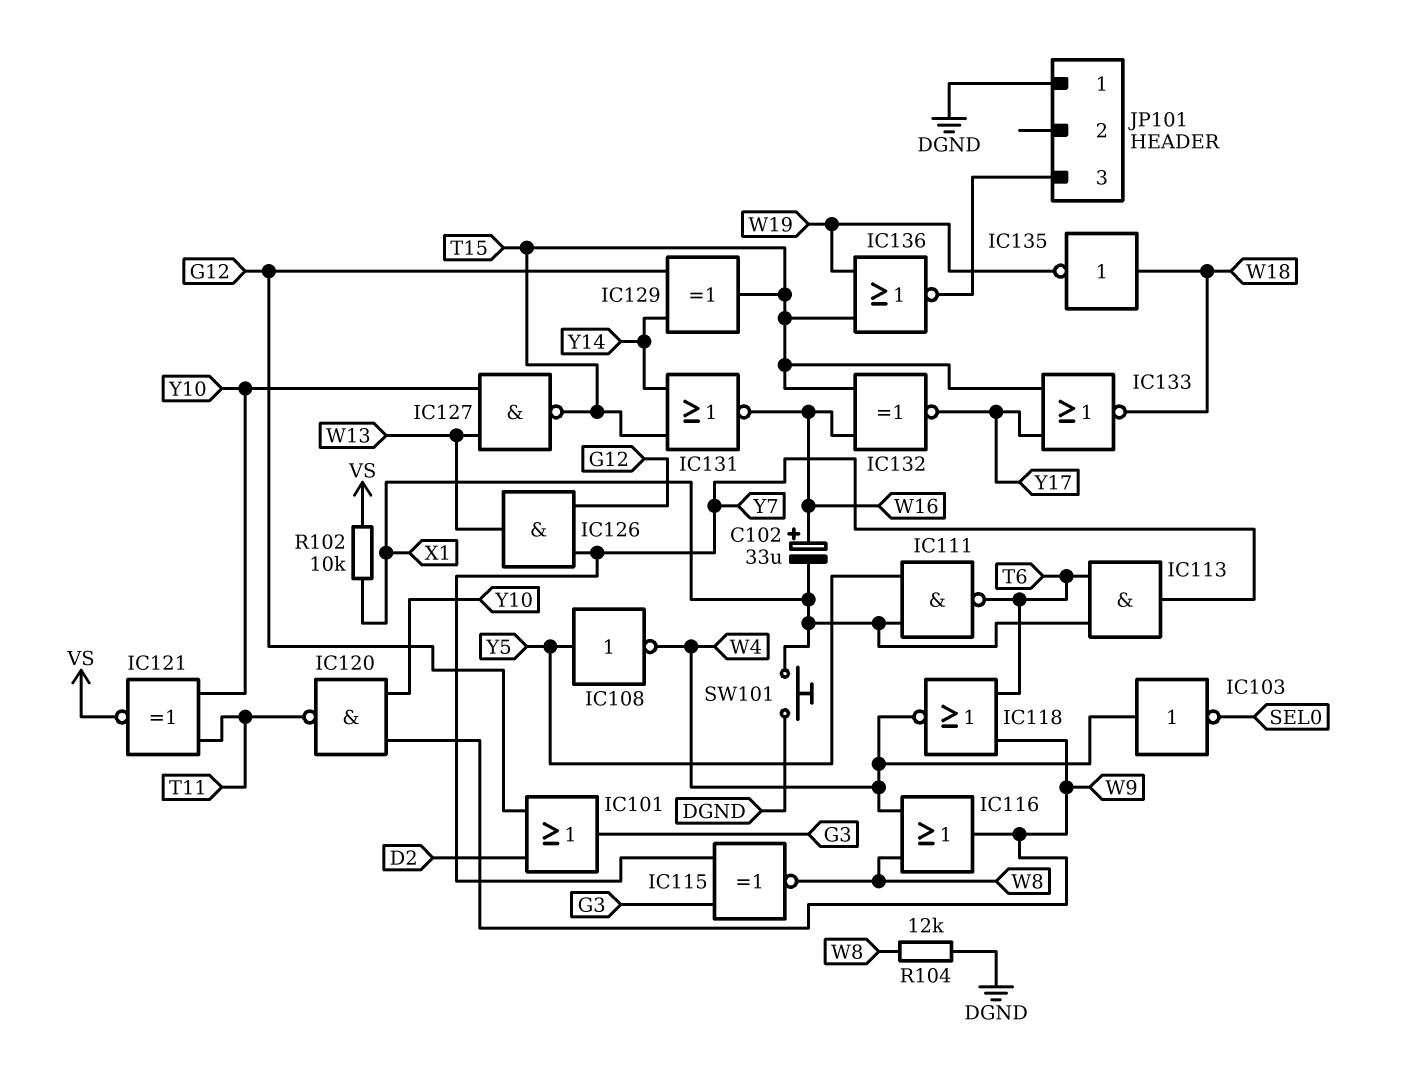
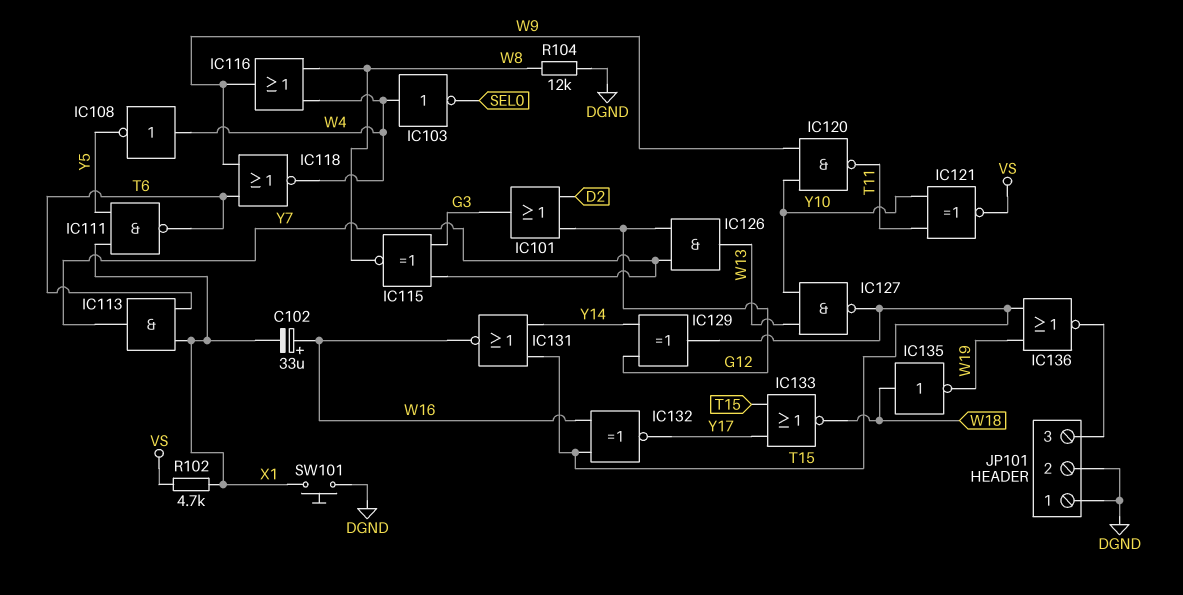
IC108: NOT (in Y5, out W4) -> NOT (in W4, out Y5)
JP101 pin 2: none -> DGND
R102: 10k (VS, X1) -> 4.7k (VS, X1)

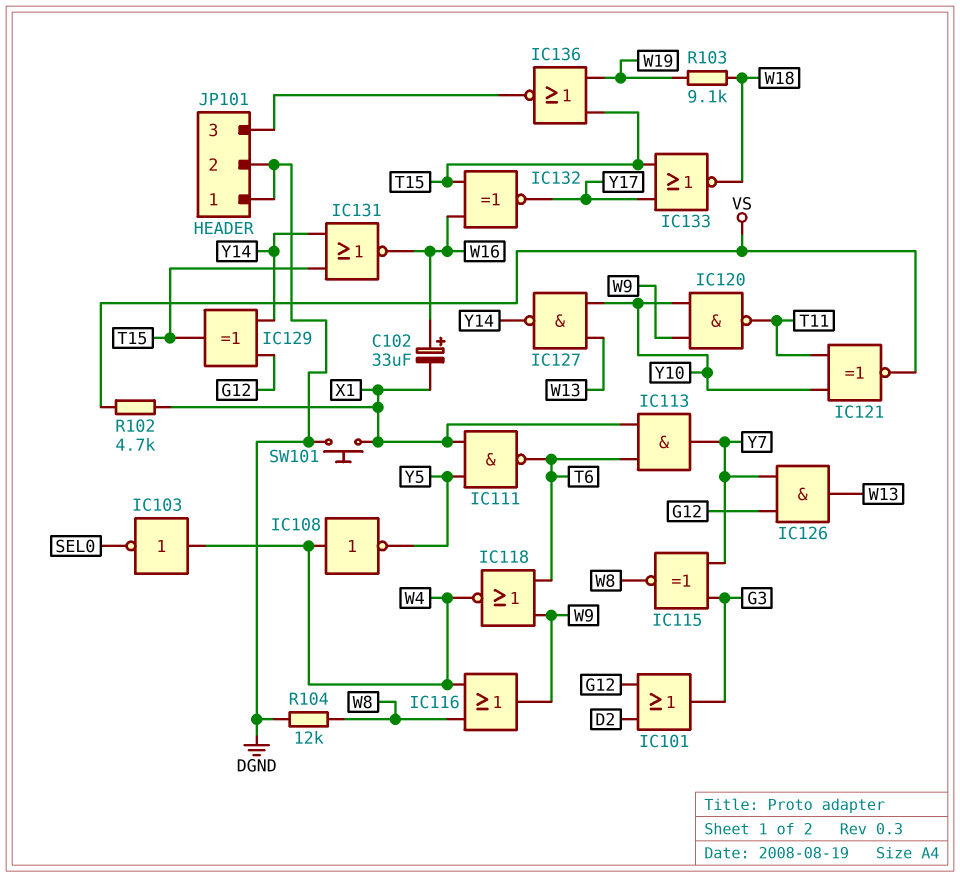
IC127: NAND (in W13, in Y10, out T15) -> NAND (in W13, in Y10, out Y14)
IC135: NOT (in W18, out W19) -> none
R103: none -> 9.1k (W18, W19)

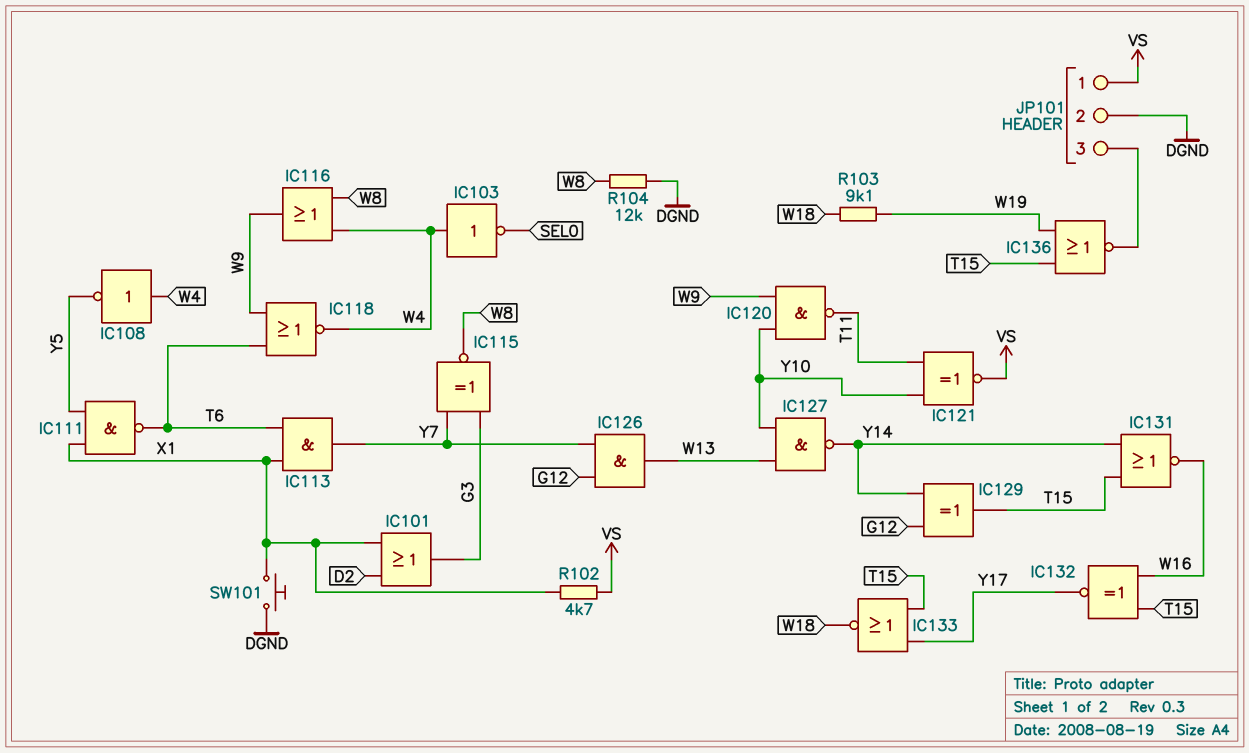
C102: 33uF (plus W16, minus X1) -> none
IC101: OR (in D2, in G12, out G3) -> OR (in D2, in X1, out G3)
JP101 pin 1: DGND -> VS

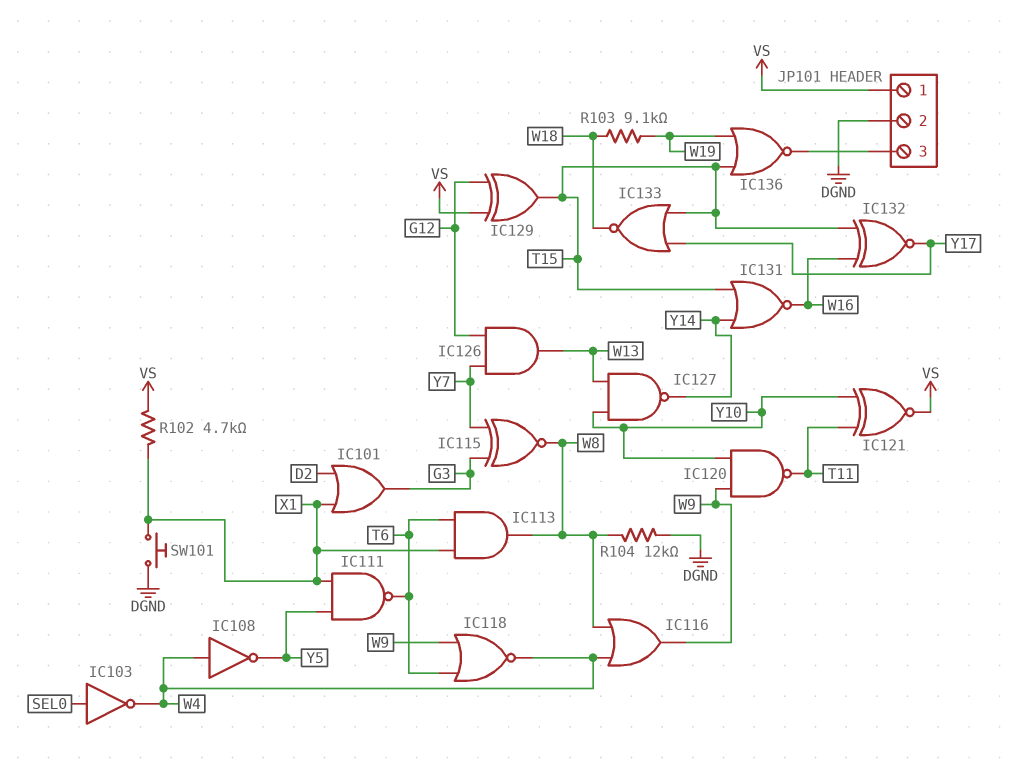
IC103: NOT (in W4, out SEL0) -> NOT (in SEL0, out W4)
IC113: AND (in T6, in X1, out Y7) -> AND (in T6, in X1, out W8)
IC129: XOR (in G12, in Y14, out T15) -> XOR (in G12, in VS, out T15)

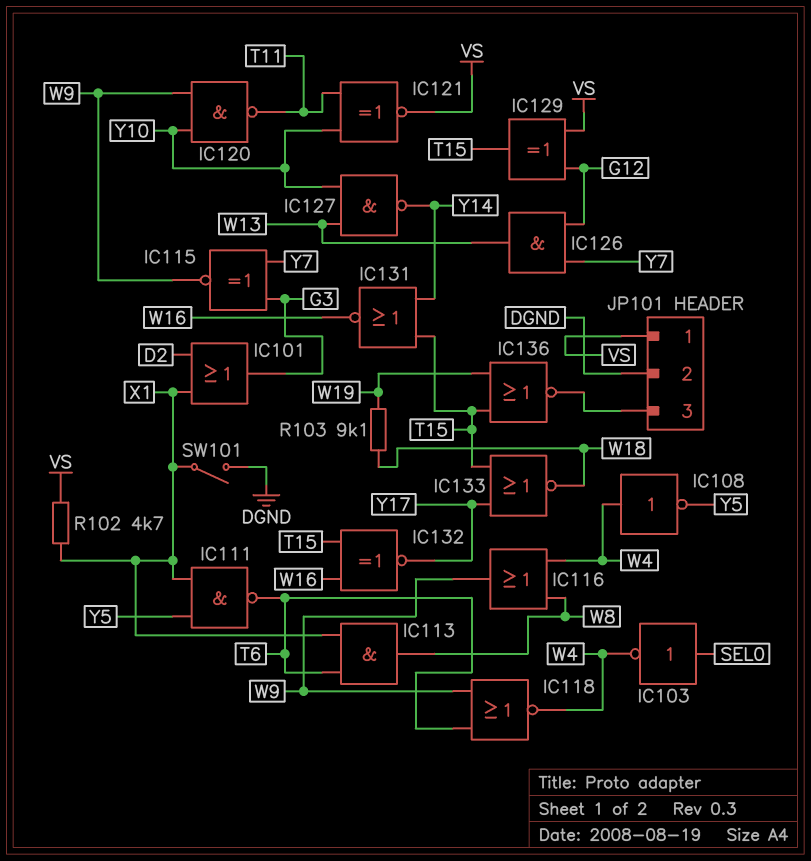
IC115: XNOR (in G3, in Y7, out W8) -> XNOR (in G3, in Y7, out W9)
R104: 12k (DGND, W8) -> none
SW101: button (DGND, X1) -> switch (DGND, X1)

